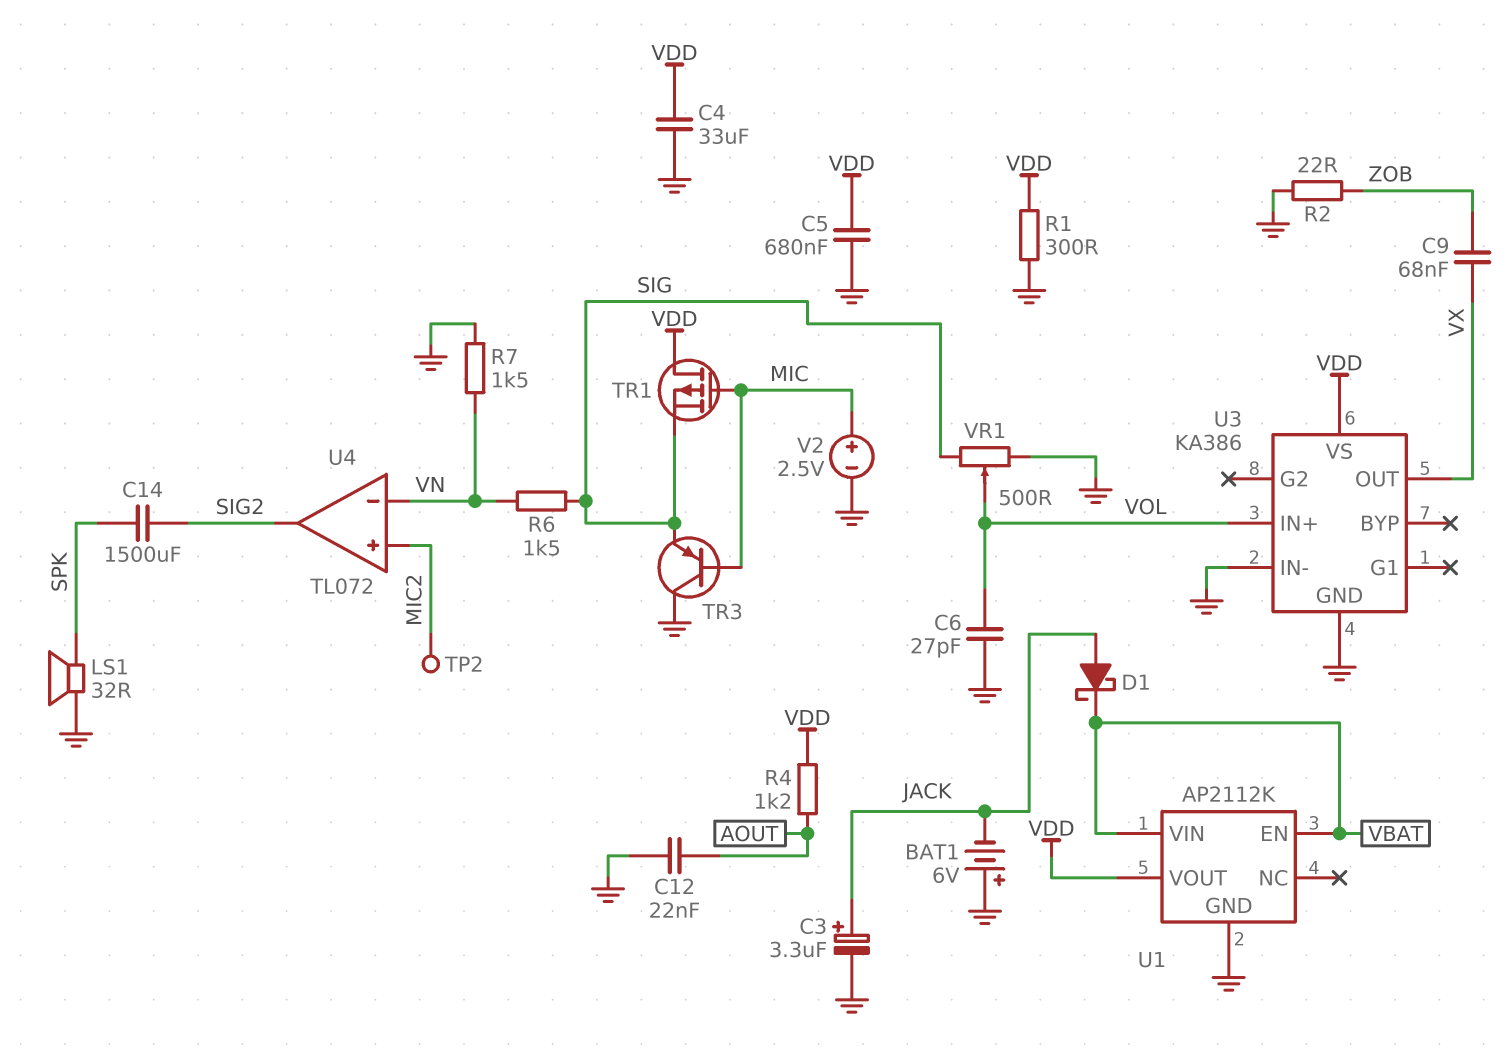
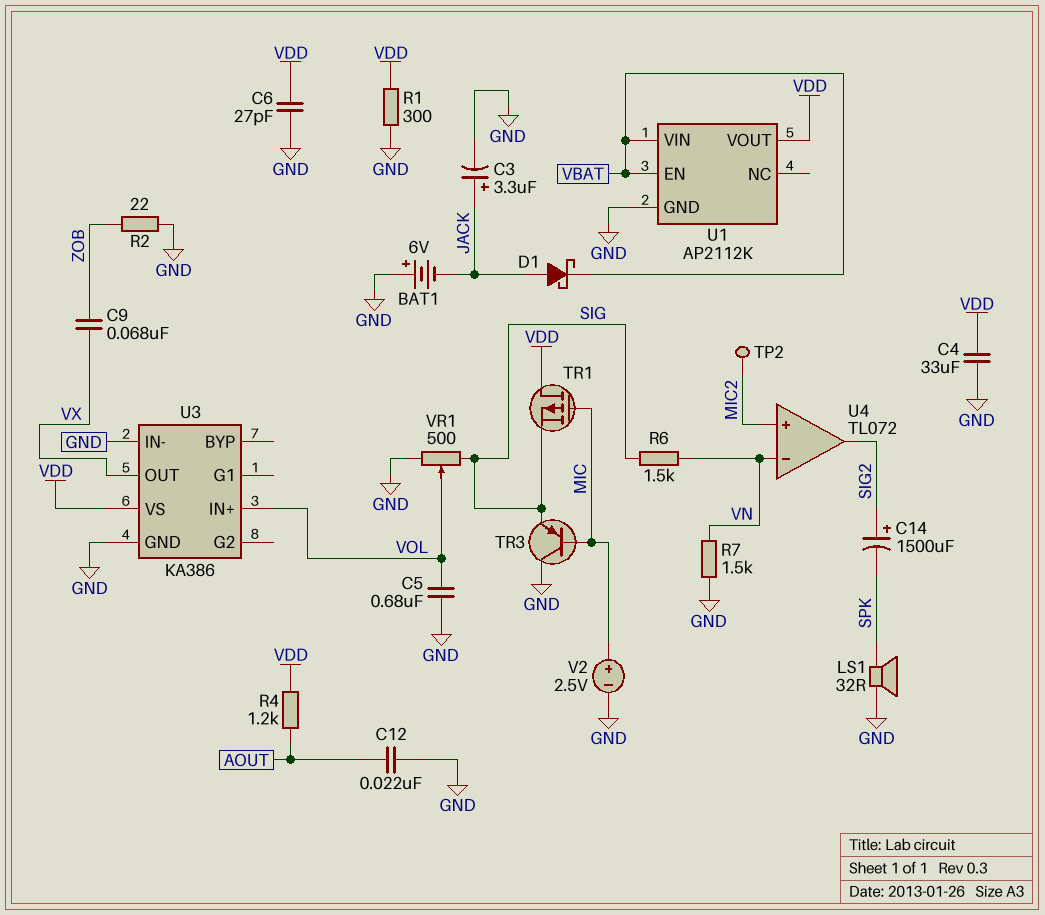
C5: 680nF (GND, VDD) -> 680nF (GND, VOL)
C6: 27pF (GND, VOL) -> 27pF (GND, VDD)
C14: 1500uF (SIG2, SPK) -> 1500uF (plus SIG2, minus SPK)

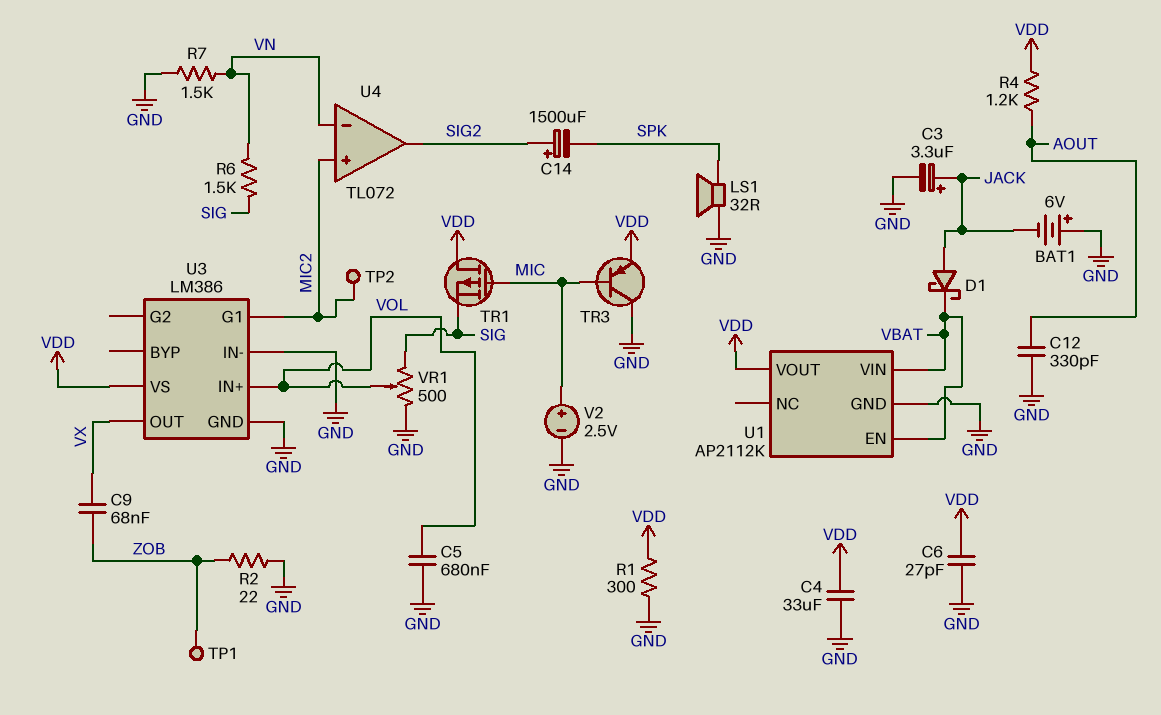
C12: 22nF (AOUT, GND) -> 330pF (AOUT, GND)
TP1: none -> test point (ZOB)
TR3: PNP (B MIC, C GND, E SIG) -> PNP (B MIC, C GND, E VDD)
U3: KA386 -> LM386
U3 pin G1: none -> MIC2

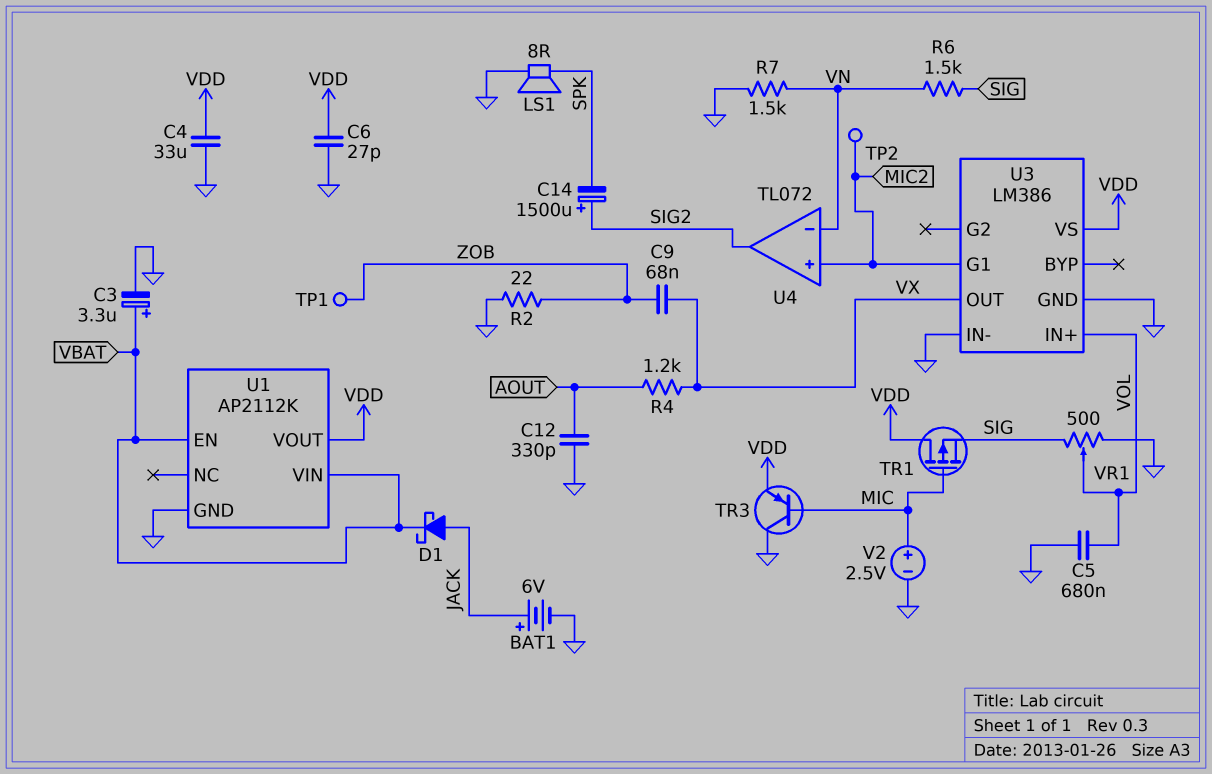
BAT1: 6V (plus GND, minus JACK) -> 6V (plus JACK, minus GND)
C3: 3.3uF (plus JACK, minus GND) -> 3.3uF (plus VBAT, minus GND)
LS1: speaker 32R (GND, SPK) -> speaker 8R (GND, SPK)
R1: 300 (GND, VDD) -> none
R4: 1.2k (AOUT, VDD) -> 1.2k (AOUT, VX)

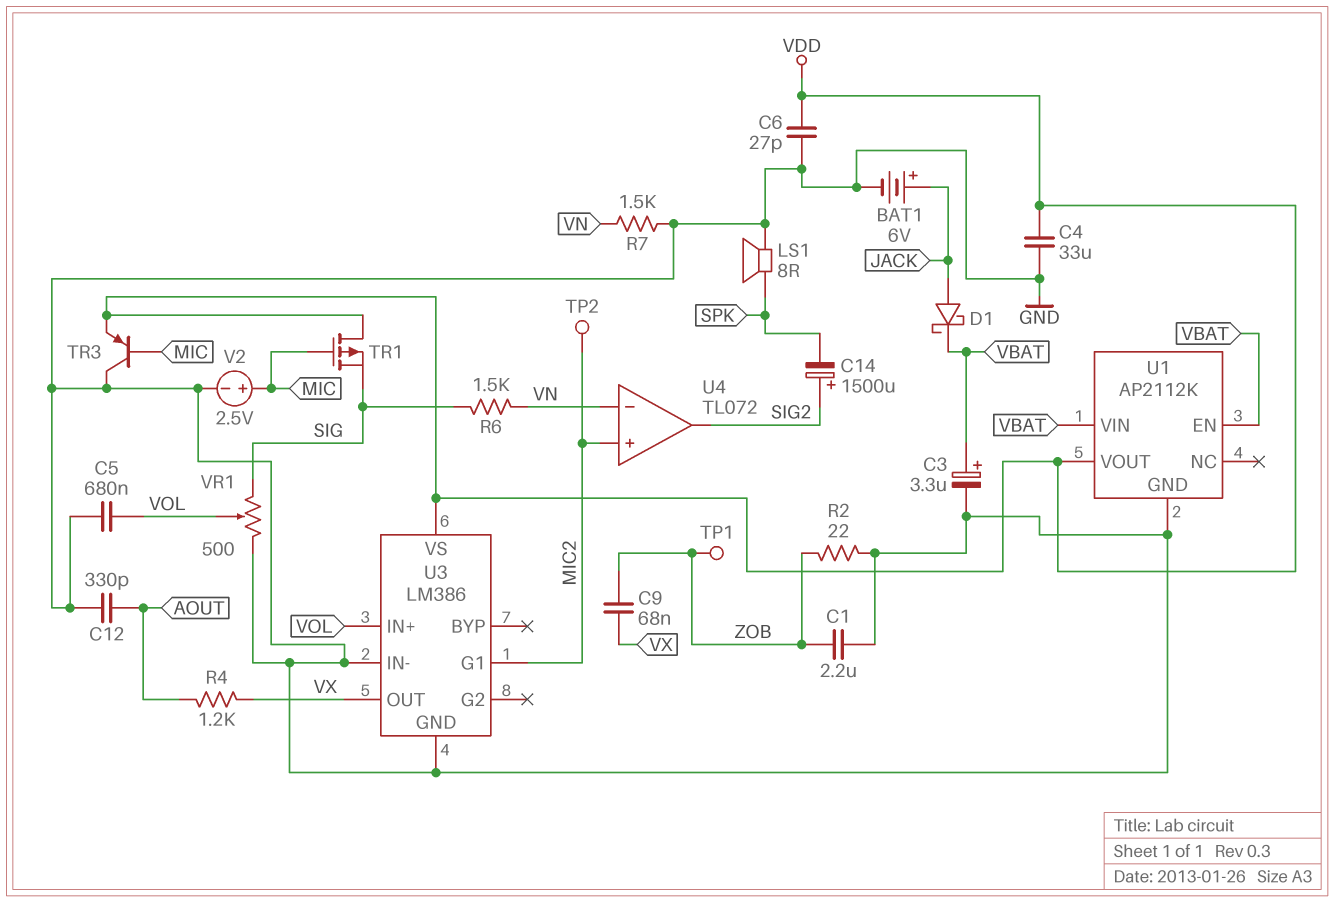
C1: none -> 2.2uF (GND, ZOB)

